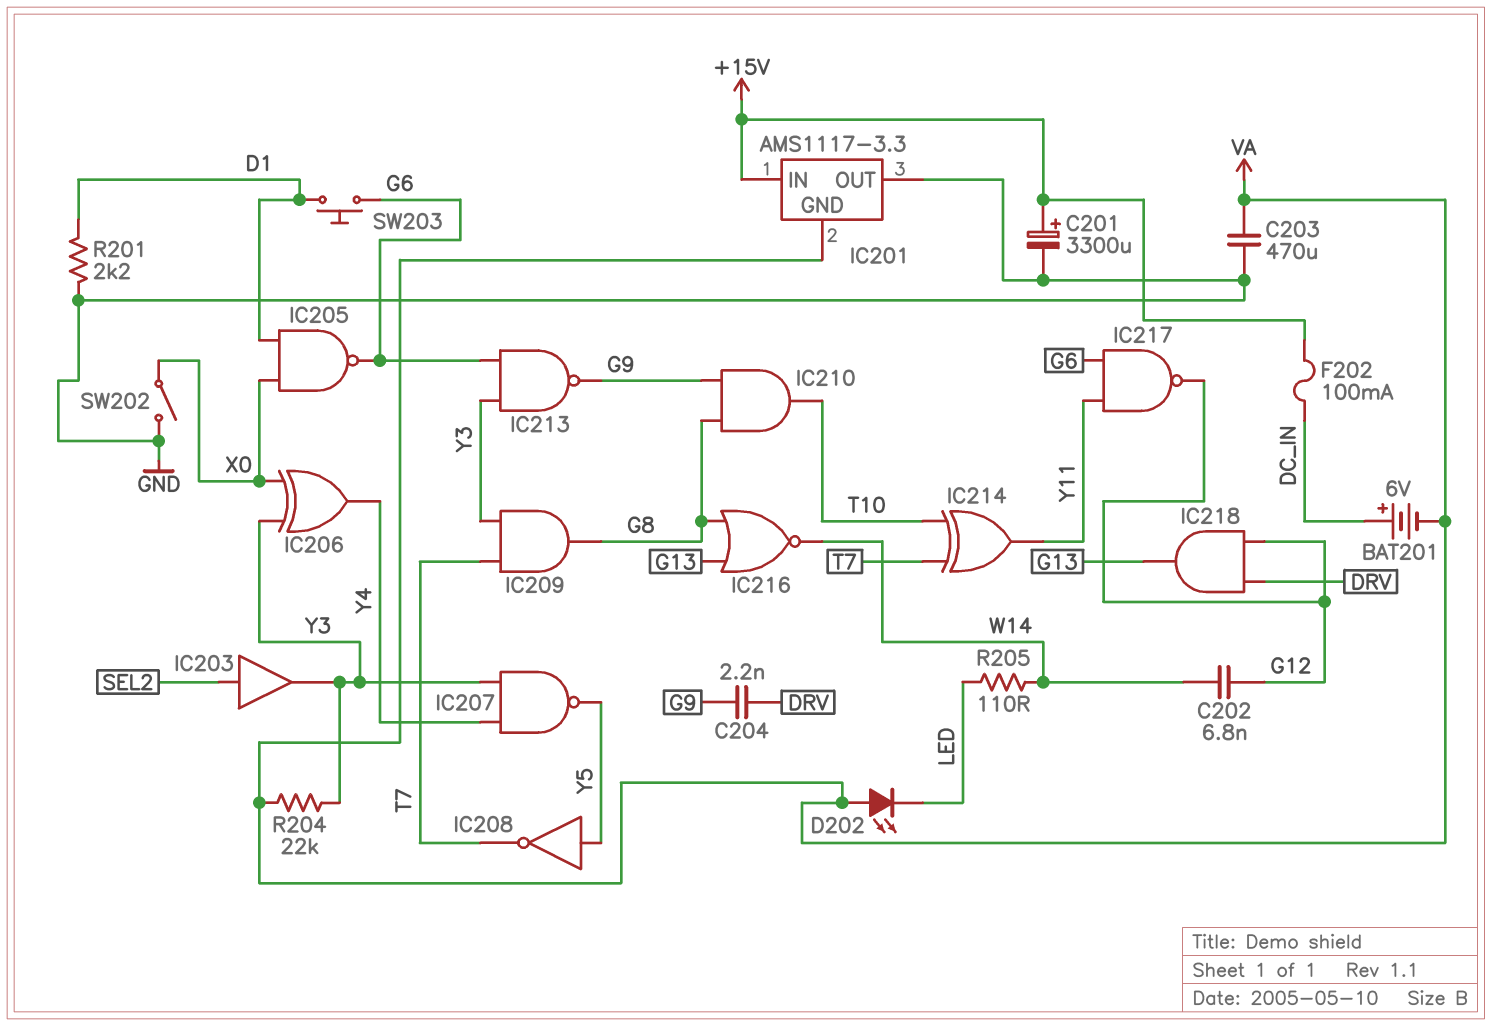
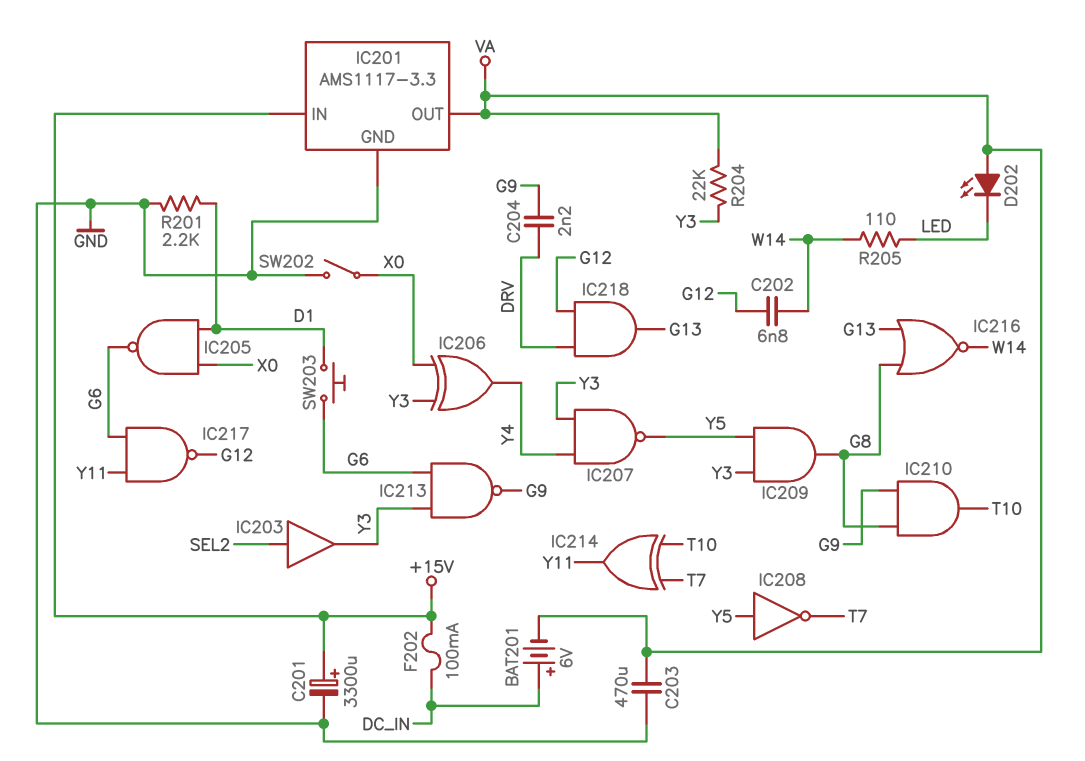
IC201 pin GND: VA -> GND
IC201 pin OUT: GND -> VA
IC209: AND (in T7, in Y3, out G8) -> AND (in Y3, in Y5, out G8)

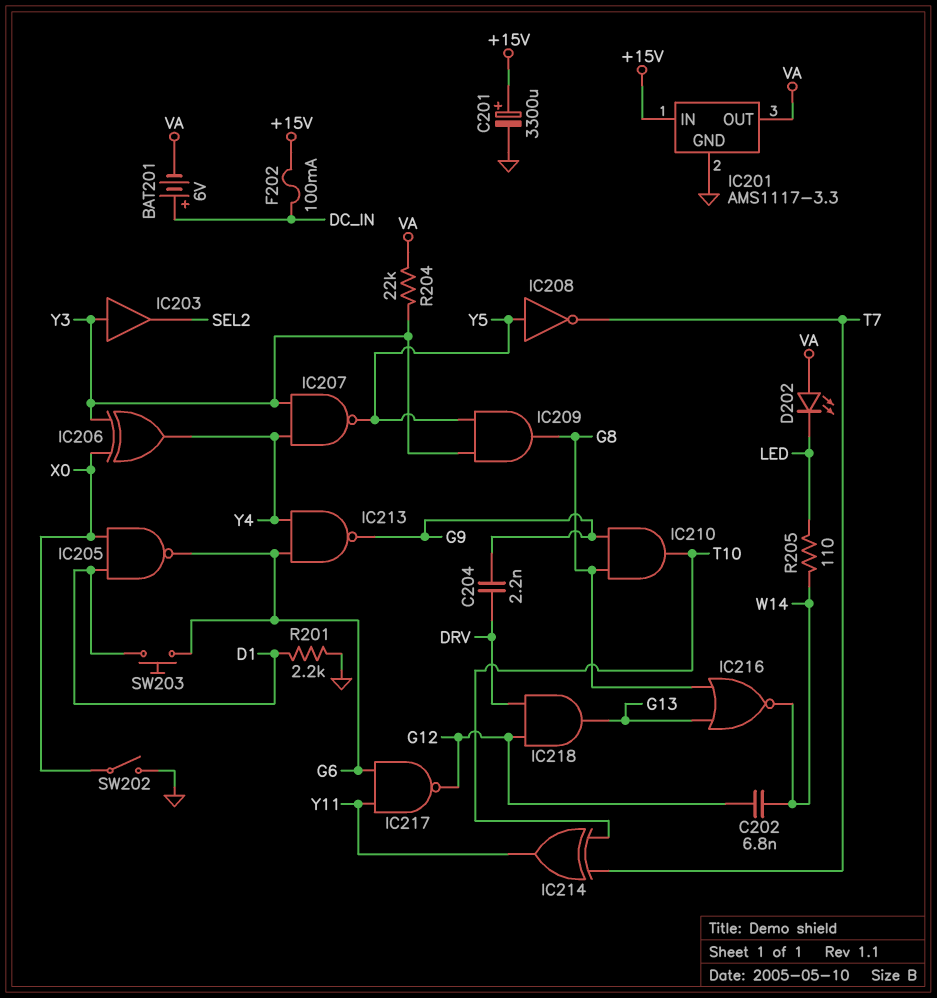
C203: 470uF (GND, VA) -> none
IC203: buffer (in SEL2, out Y3) -> buffer (in Y3, out SEL2)
IC213: NAND (in G6, in Y3, out G9) -> NAND (in G6, in Y4, out G9)

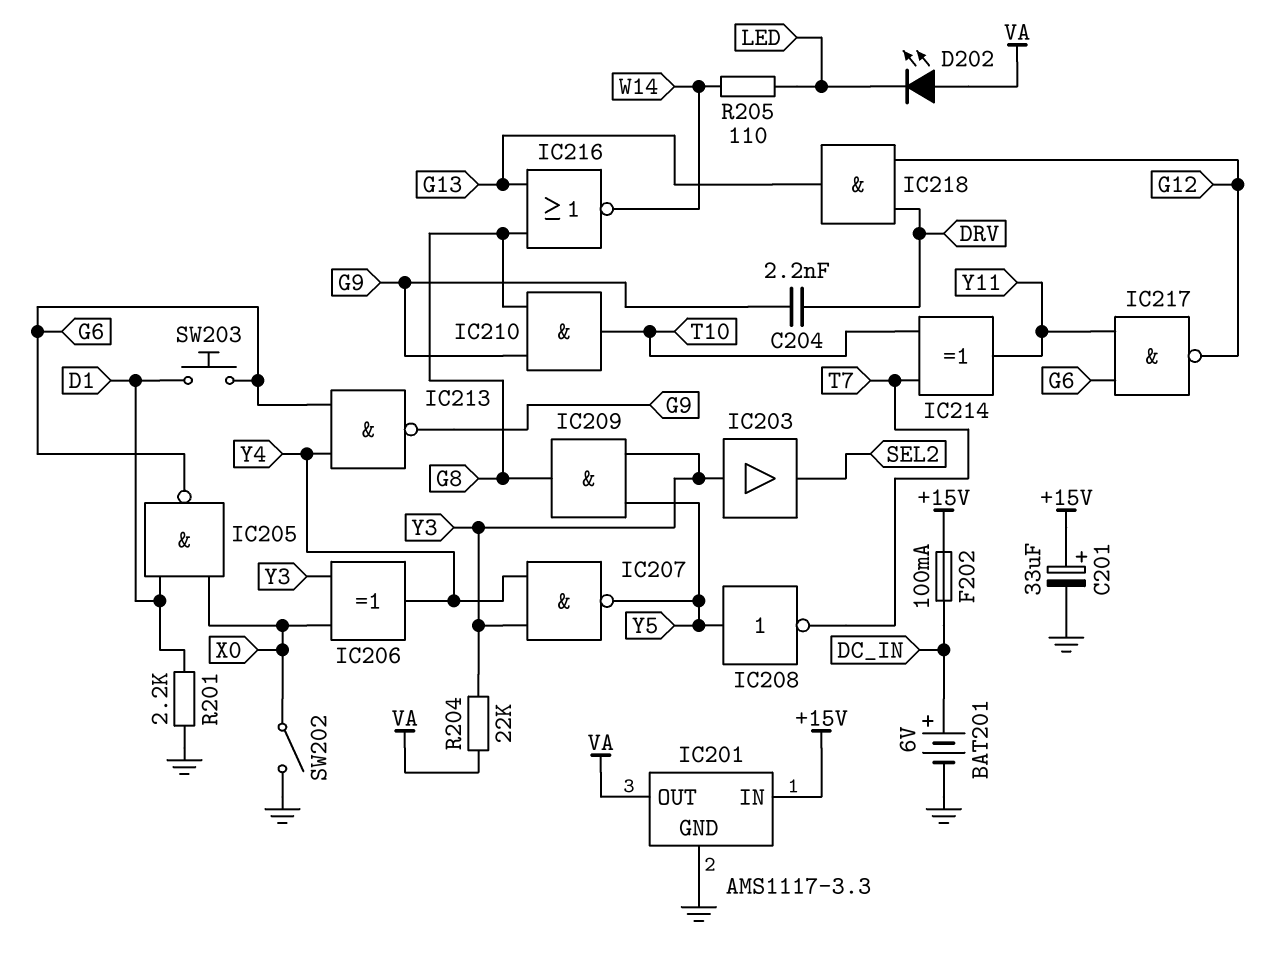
BAT201: 6V (plus DC_IN, minus VA) -> 6V (plus DC_IN, minus GND)
C201: 3300uF (plus +15V, minus GND) -> 33uF (plus +15V, minus GND)
C202: 6.8nF (G12, W14) -> none

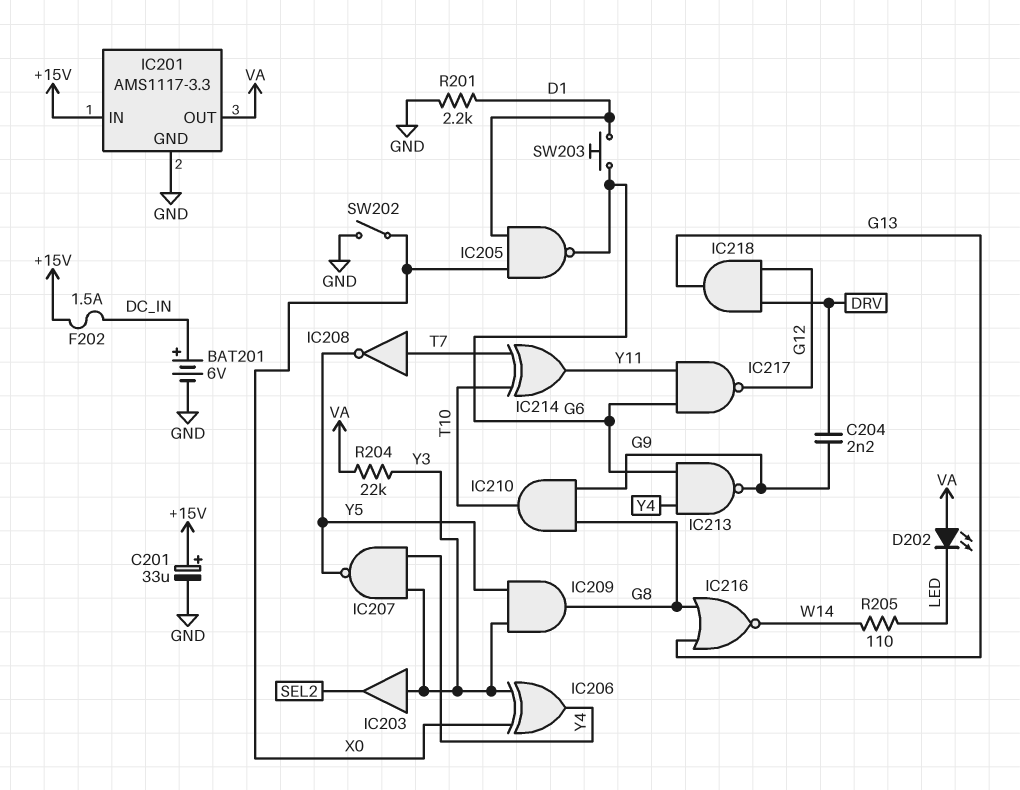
F202: 100mA (+15V, DC_IN) -> 1.5A (+15V, DC_IN)
IC208: NOT (in Y5, out T7) -> NOT (in T7, out Y5)

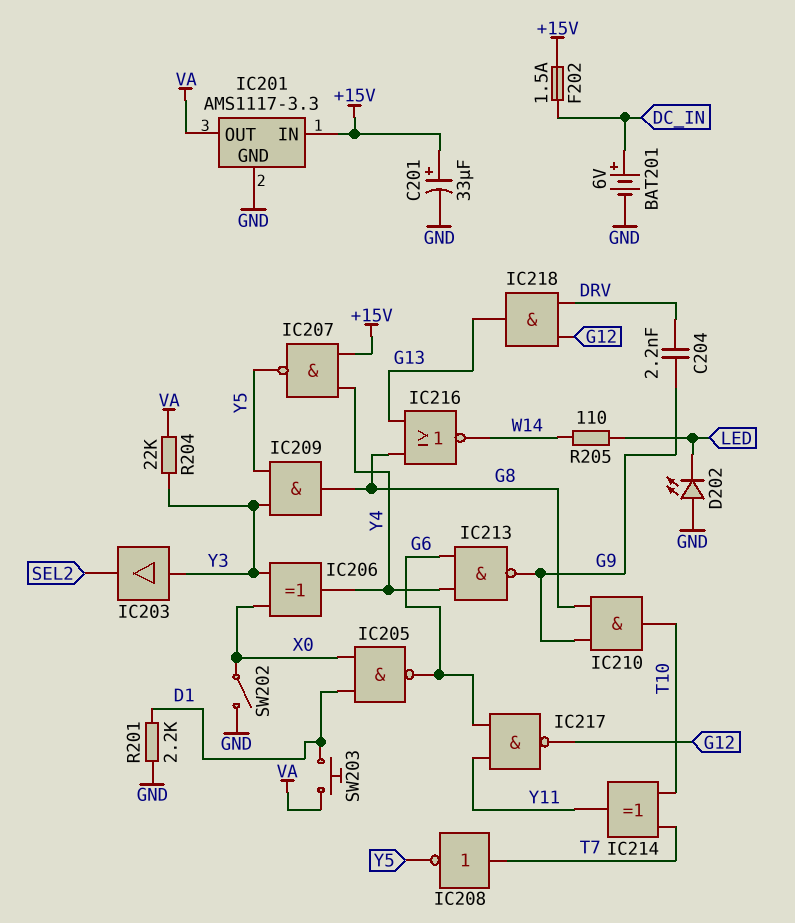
D202: LED (A VA, K LED) -> LED (A GND, K LED)
IC207: NAND (in Y3, in Y4, out Y5) -> NAND (in +15V, in Y4, out Y5)
SW203: button (D1, G6) -> button (D1, VA)

